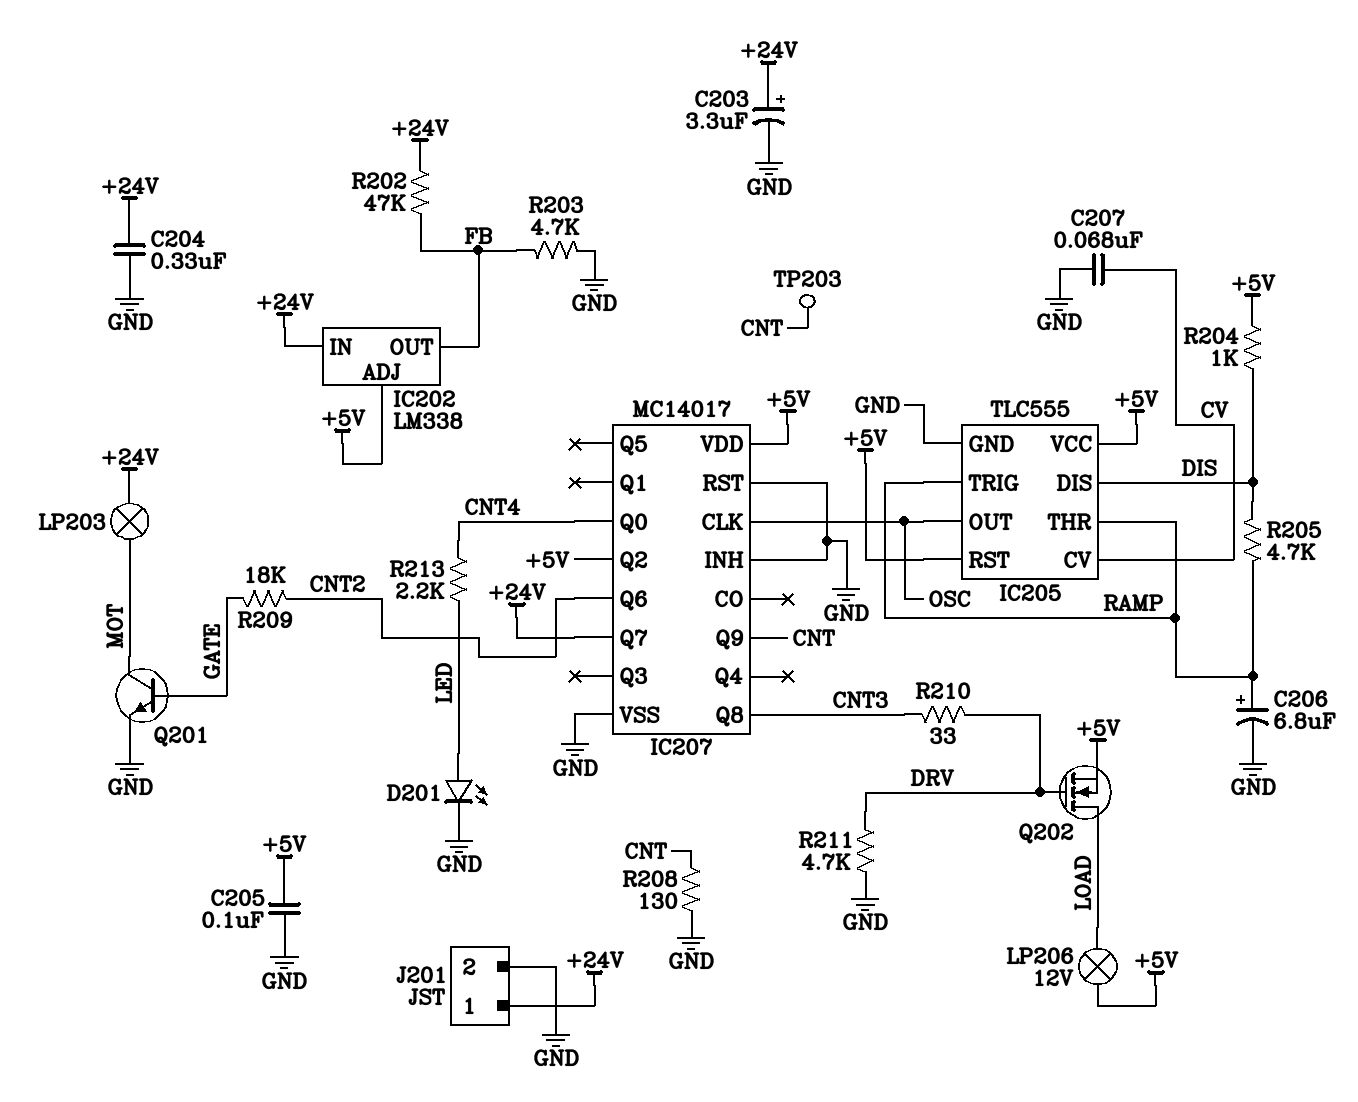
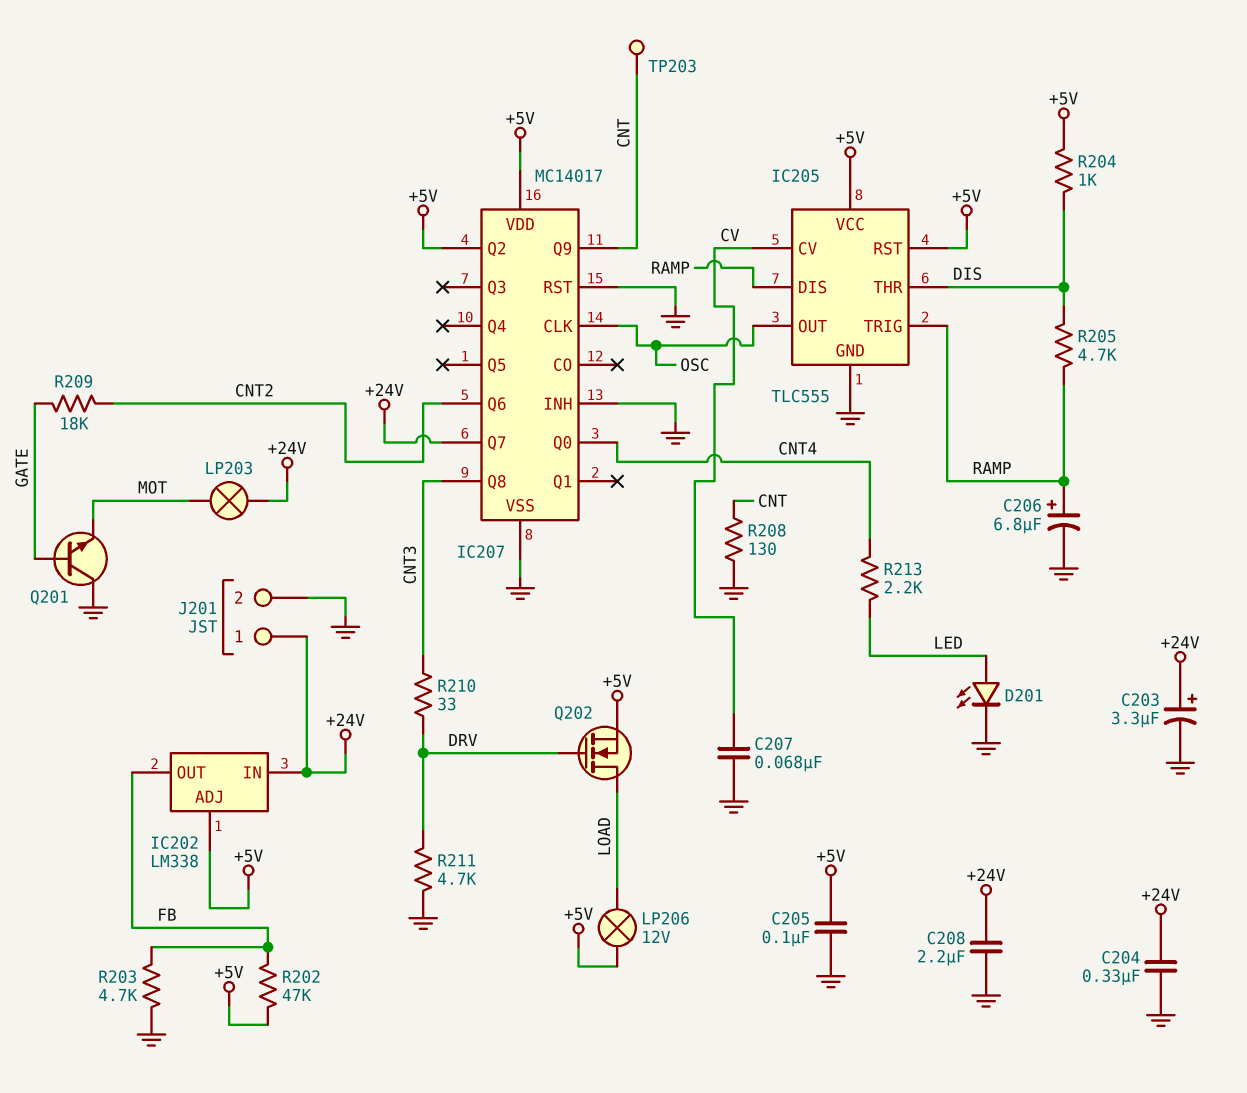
C208: none -> 2.2uF (+24V, GND)
IC205 pin DIS: DIS -> RAMP
IC205 pin THR: RAMP -> DIS
Q201: NPN (B GATE, C MOT, E GND) -> NPN (B GATE, C GND, E MOT)
R202: 47k (+24V, FB) -> 47k (+5V, FB)

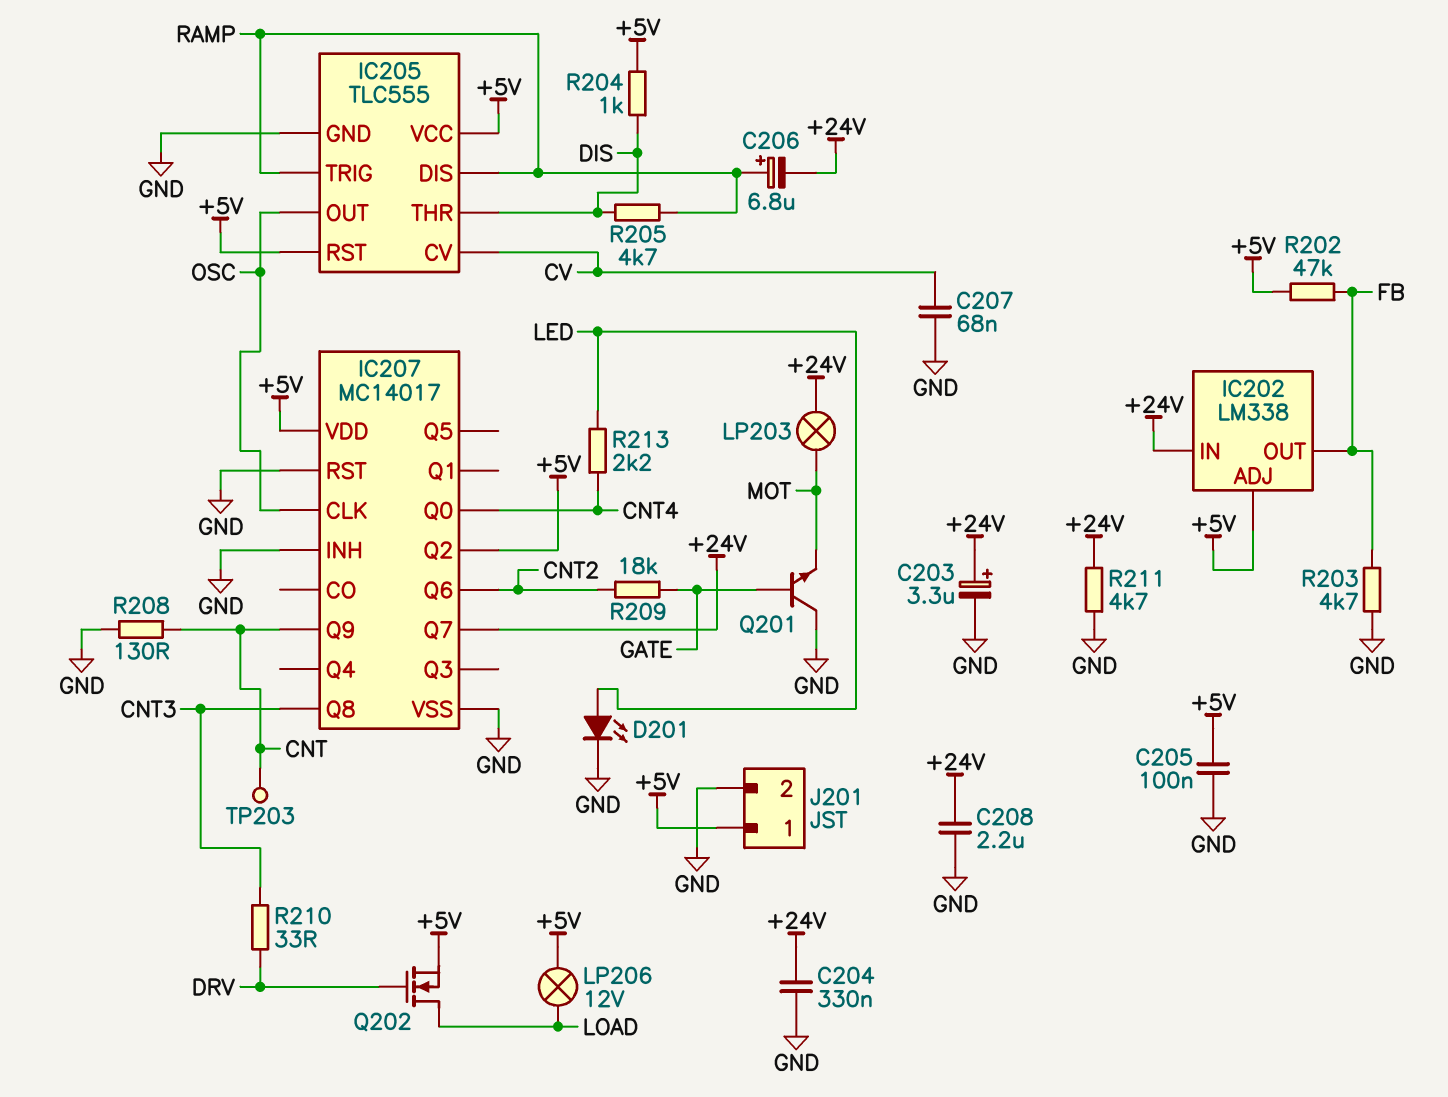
C206: 6.8uF (plus RAMP, minus GND) -> 6.8uF (plus RAMP, minus +24V)
J201 pin 1: +24V -> +5V
R211: 4.7k (DRV, GND) -> 4.7k (+24V, GND)

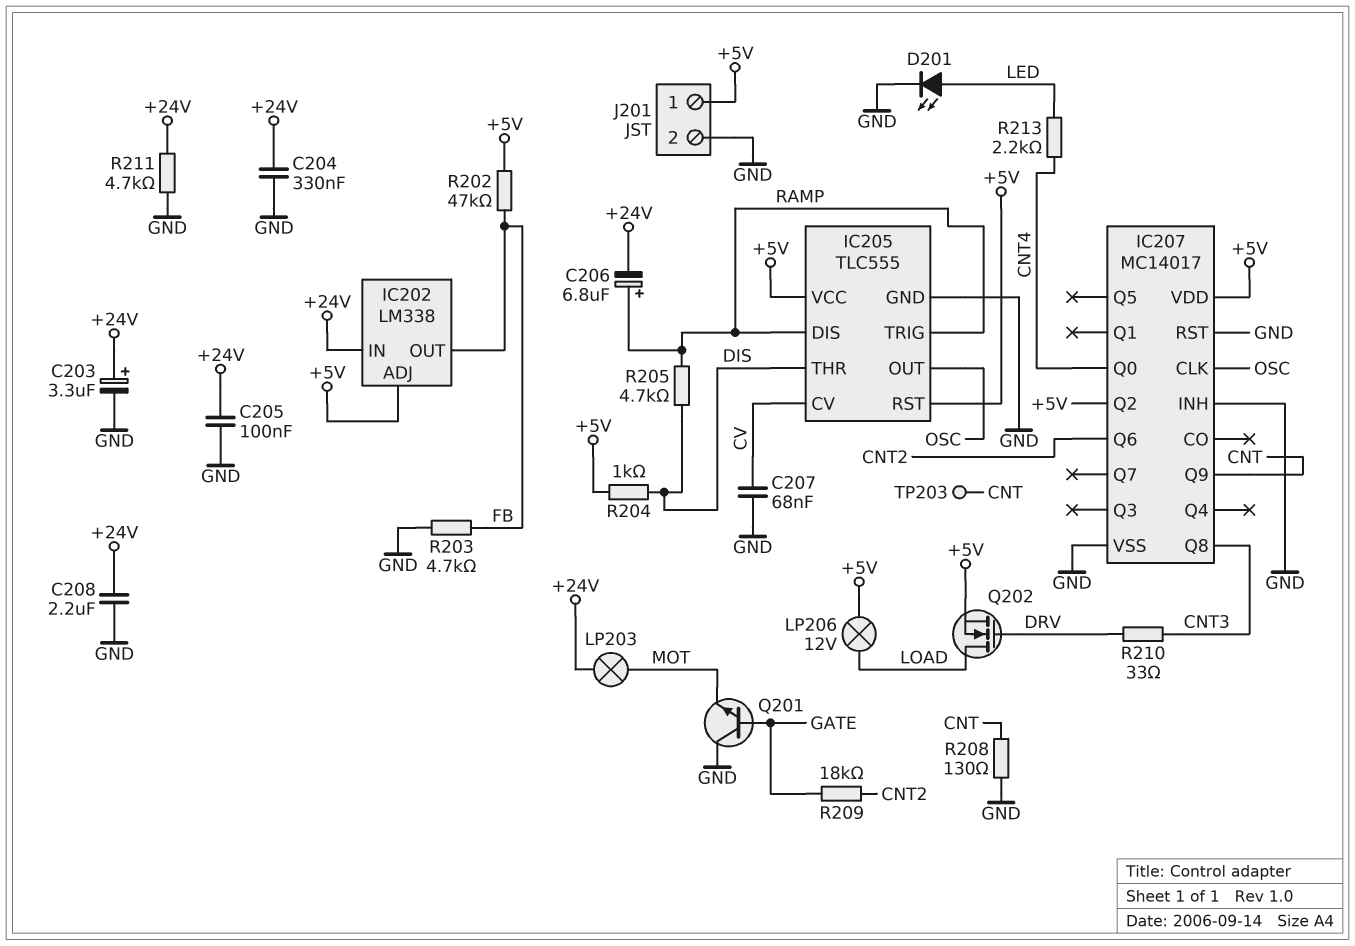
C205: 100nF (+5V, GND) -> 100nF (+24V, GND)
IC207 pin Q7: +24V -> none

